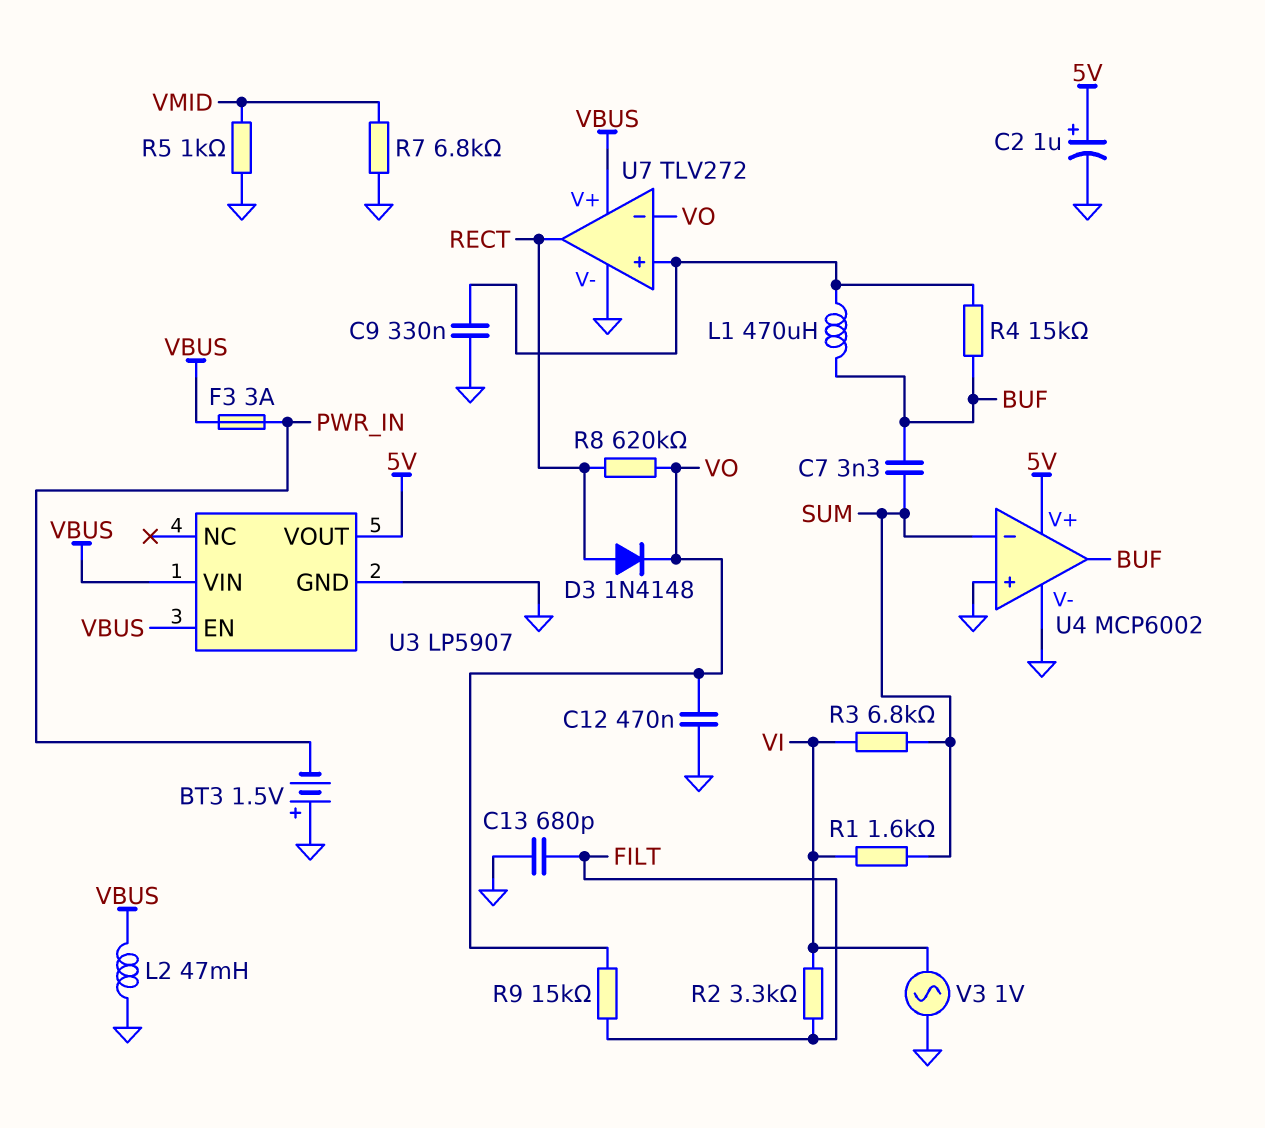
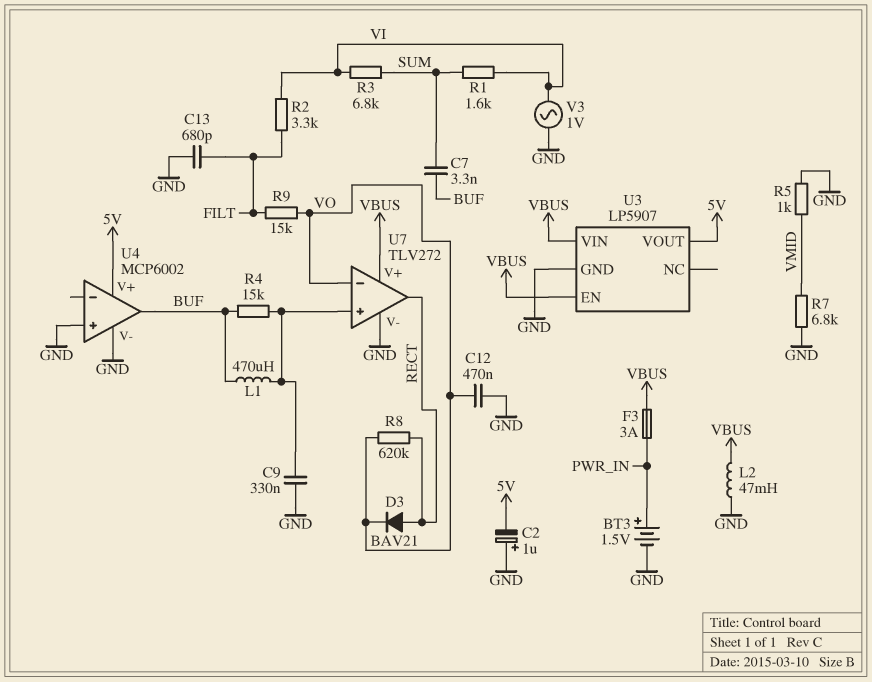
BT3: 1.5V (plus GND, minus PWR_IN) -> 1.5V (plus PWR_IN, minus GND)
C2: 1uF (plus 5V, minus GND) -> 1uF (plus GND, minus 5V)
D3: diode 1N4148 (A RECT, K VO) -> diode BAV21 (A RECT, K VO)
U4 pin in-: SUM -> none

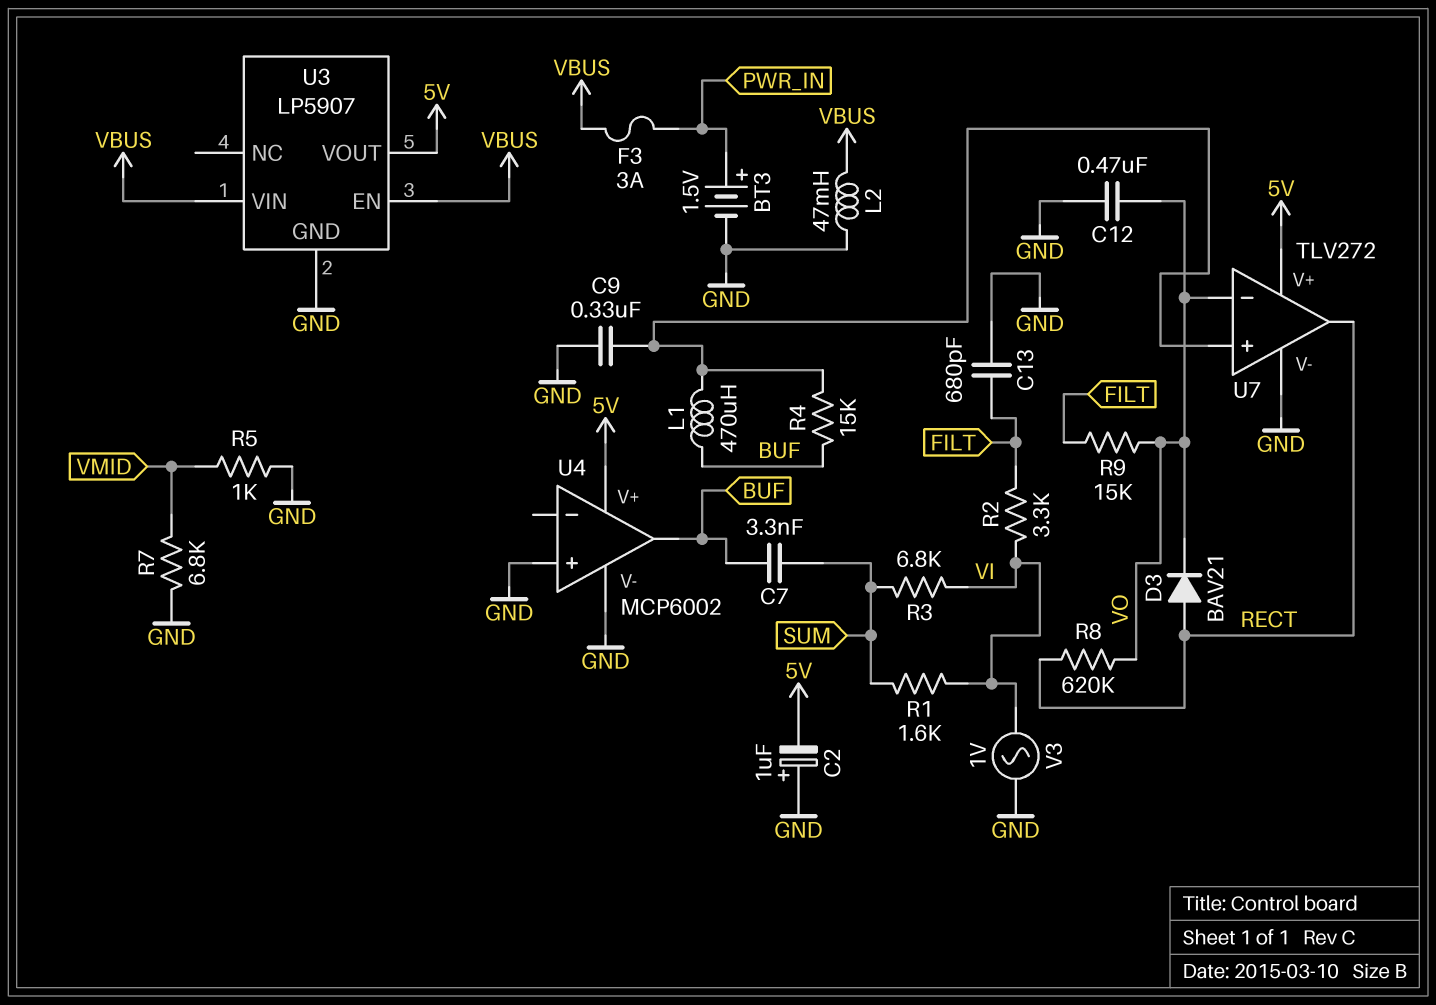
U7 pin V+: VBUS -> 5V

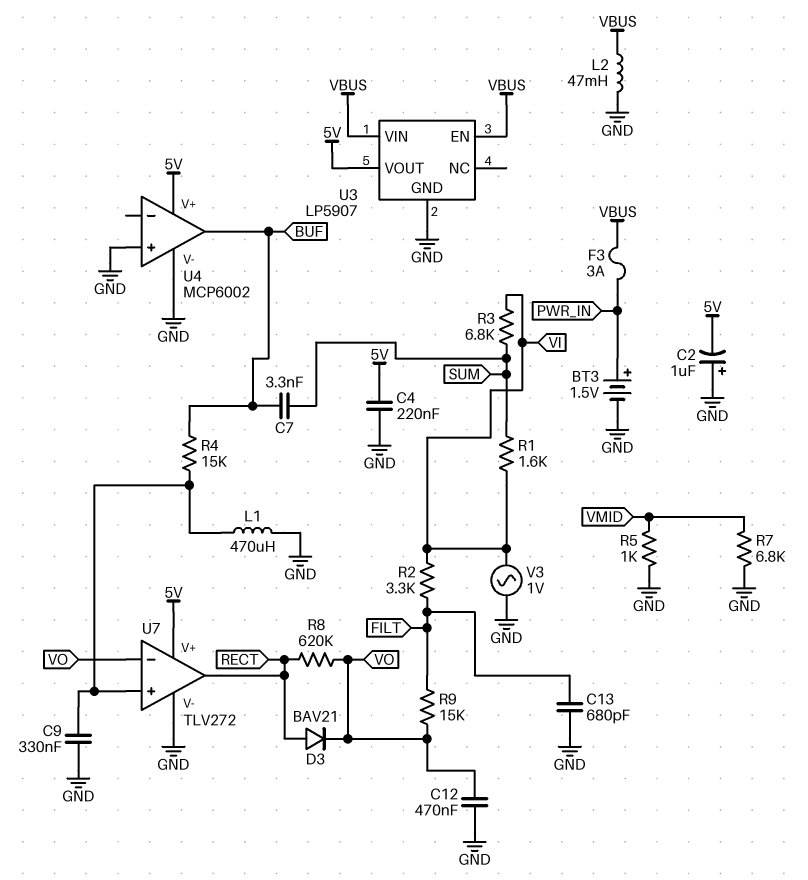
C4: none -> 220nF (5V, GND)
L1: 470uH (BUF, U7/in+) -> 470uH (GND, U7/in+)

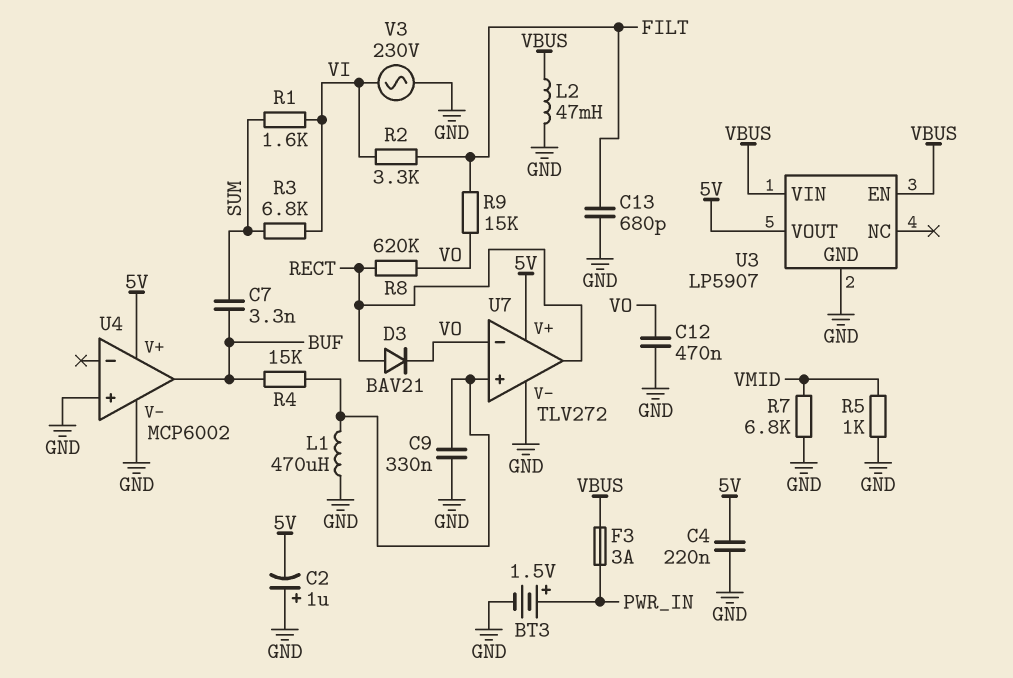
V3: AC 1V (GND, VI) -> AC 230V (GND, VI)

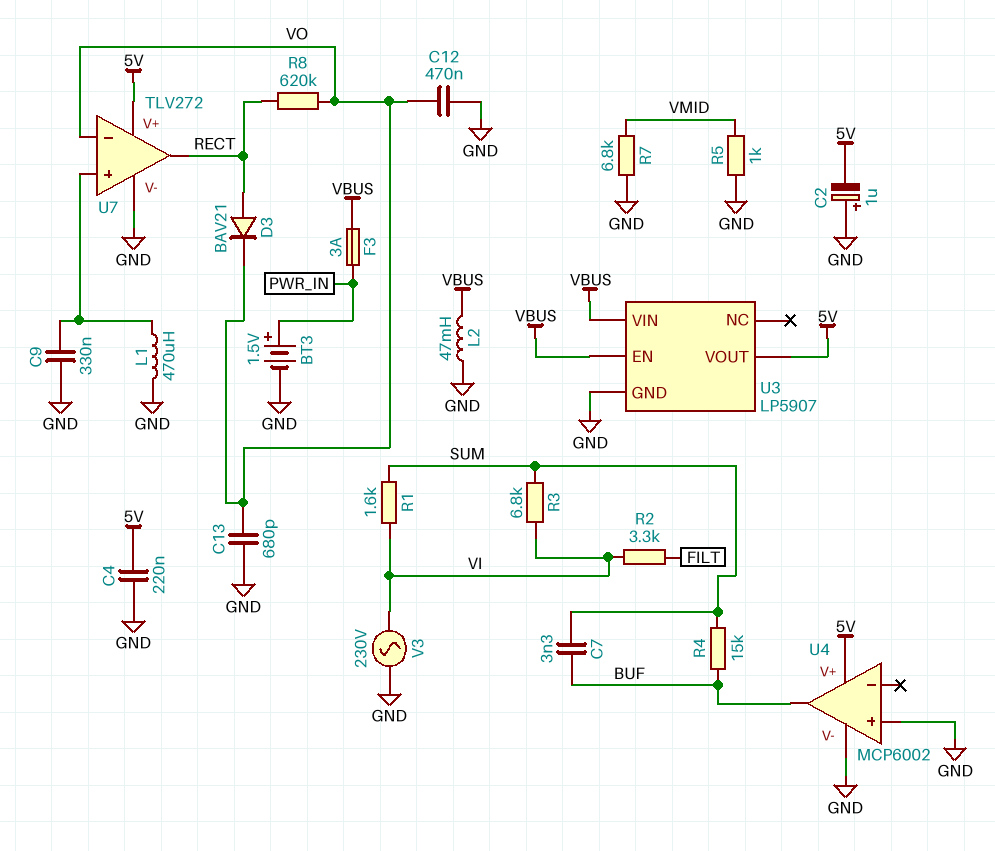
C13: 680pF (FILT, GND) -> 680pF (GND, VO)
R4: 15k (BUF, U7/in+) -> 15k (BUF, SUM)
R9: 15k (FILT, VO) -> none

